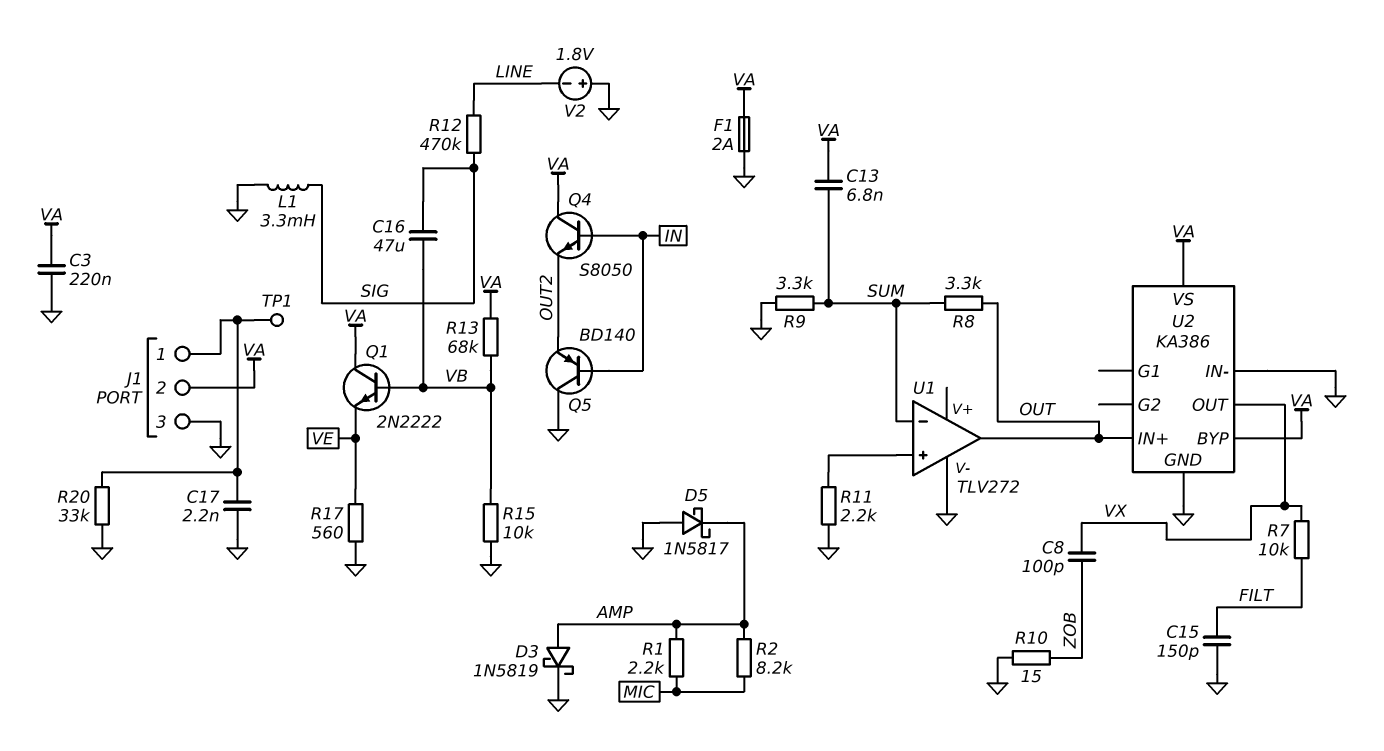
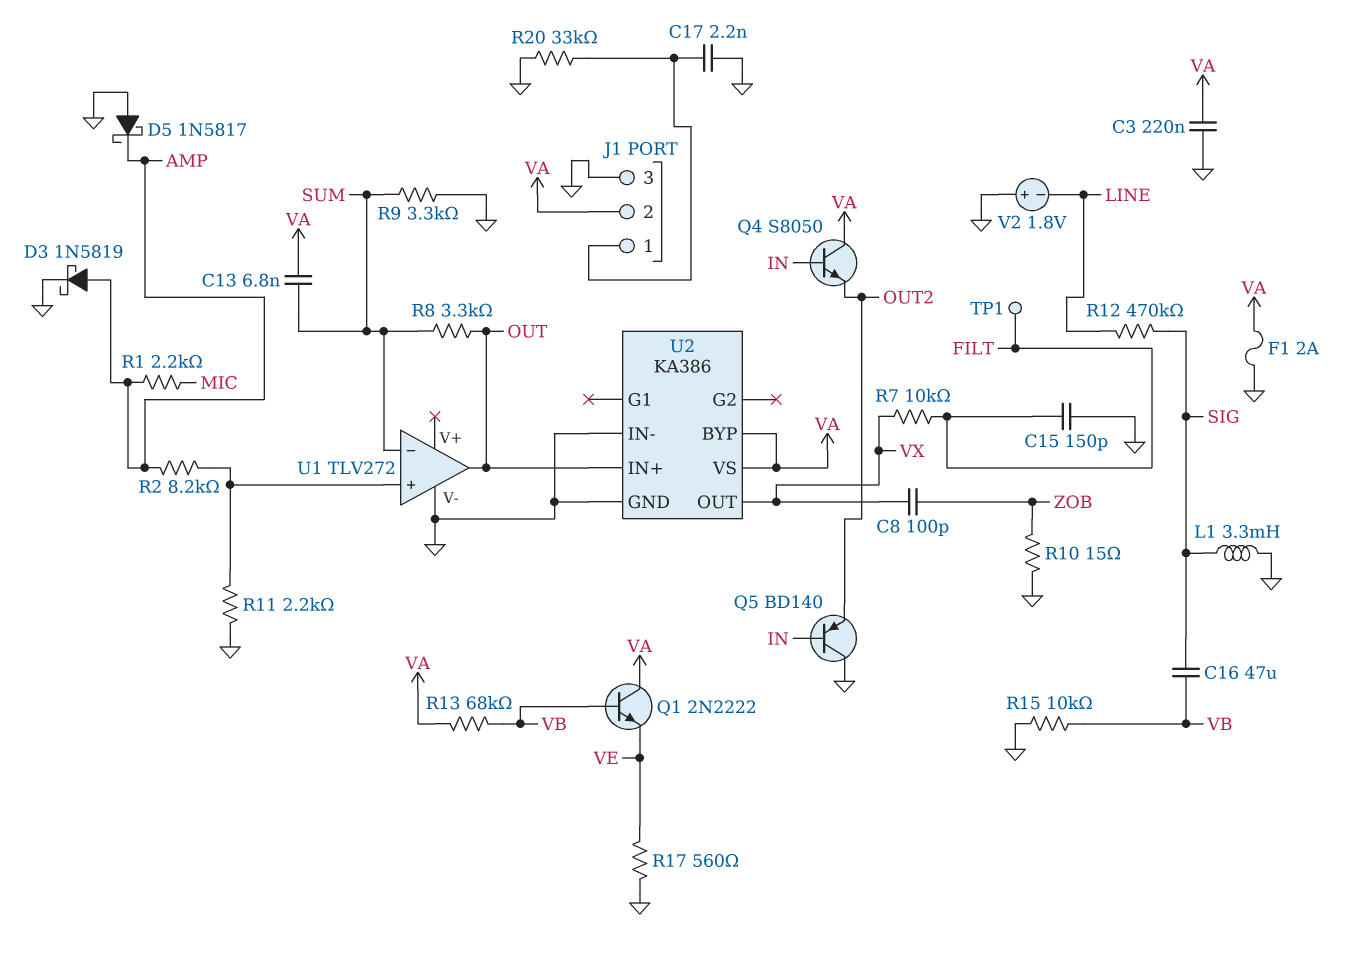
R2: 8.2k (AMP, MIC) -> 8.2k (AMP, U1/in+)
TP1: test point (J1/1) -> test point (FILT)

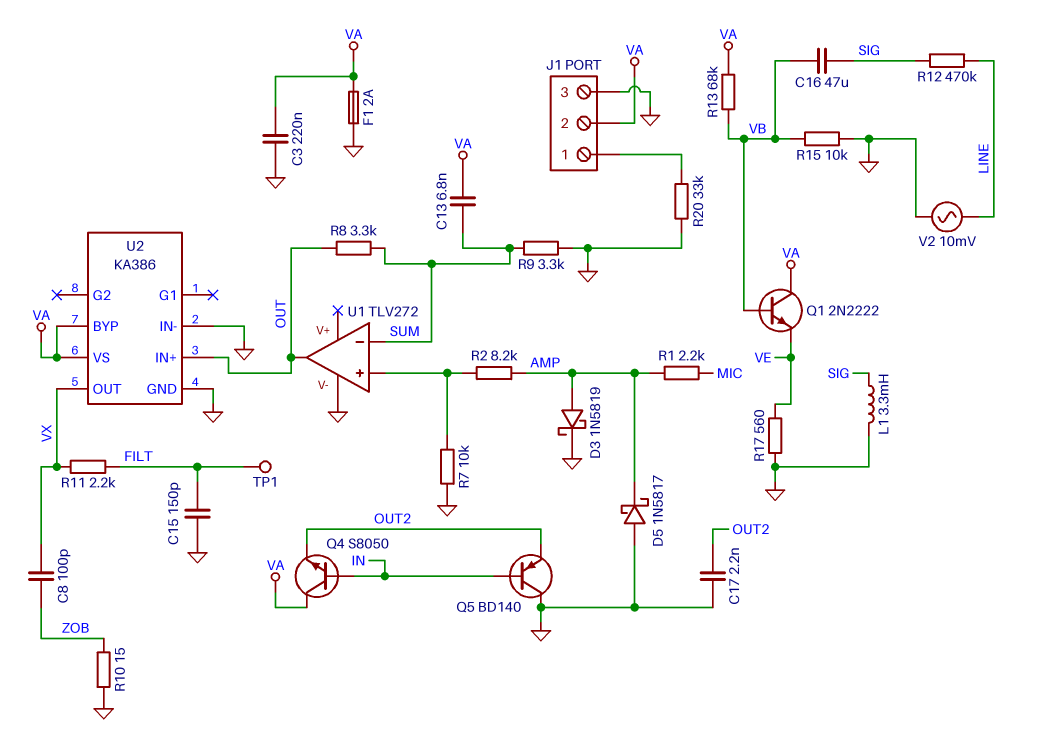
C17: 2.2nF (GND, J1/1) -> 2.2nF (GND, OUT2)
R7: 10k (FILT, VX) -> 10k (GND, U1/in+)
R11: 2.2k (GND, U1/in+) -> 2.2k (FILT, VX)
V2: 1.8V (plus GND, minus LINE) -> AC 10mV (GND, LINE)

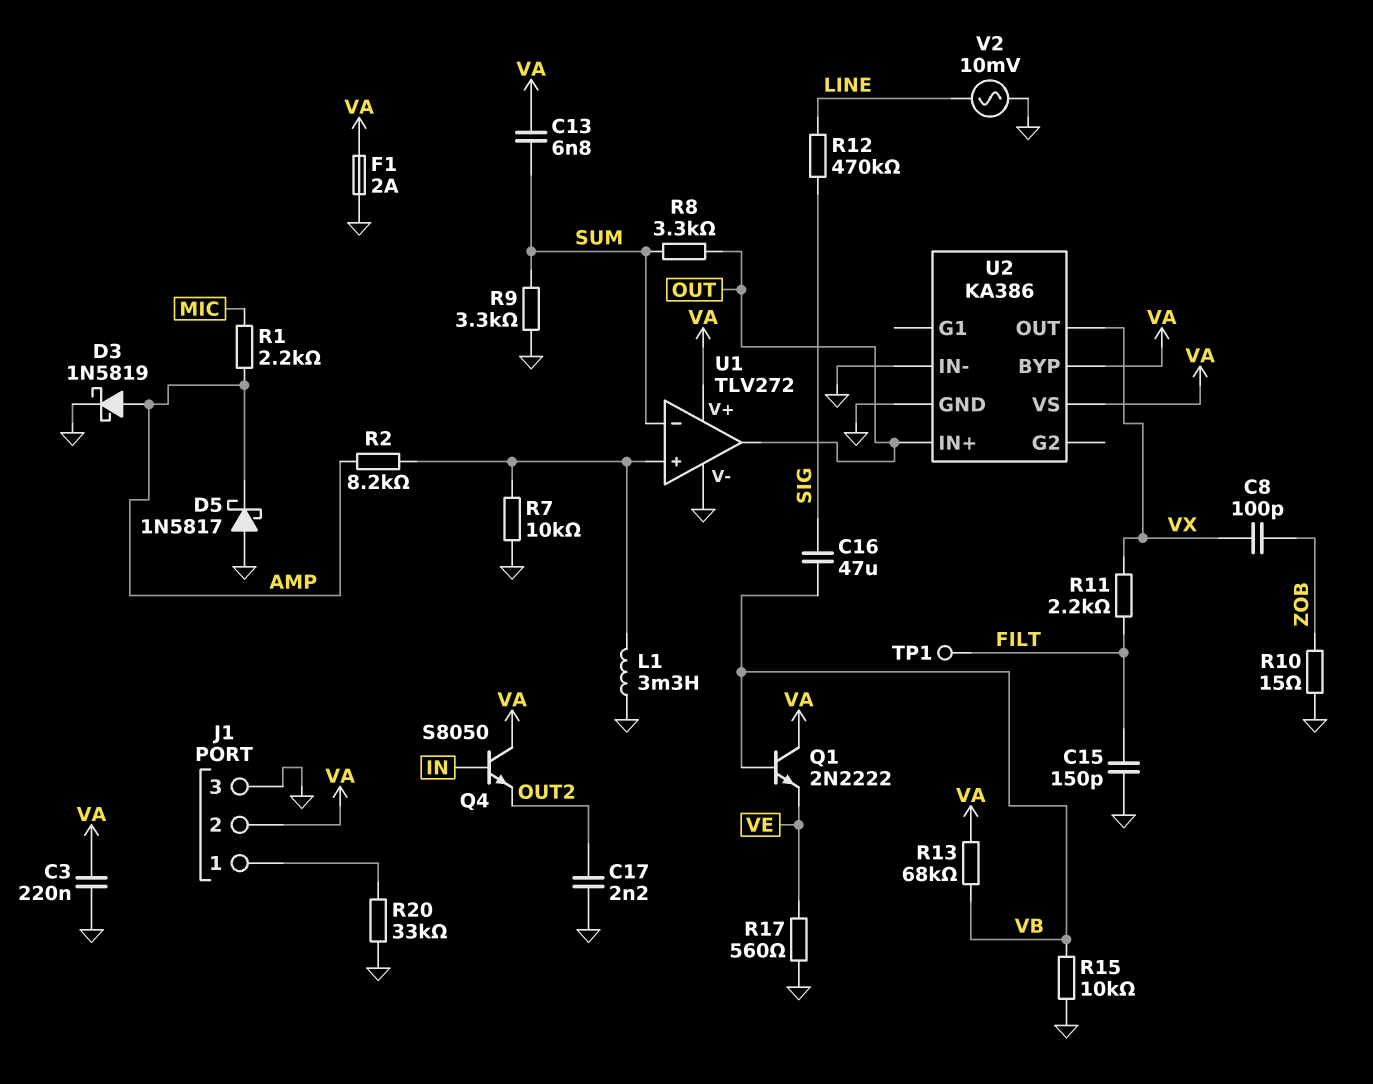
L1: 3.3mH (GND, SIG) -> 3.3mH (GND, U1/in+)
Q5: PNP BD140 (B IN, C GND, E OUT2) -> none
U1 pin V+: none -> VA

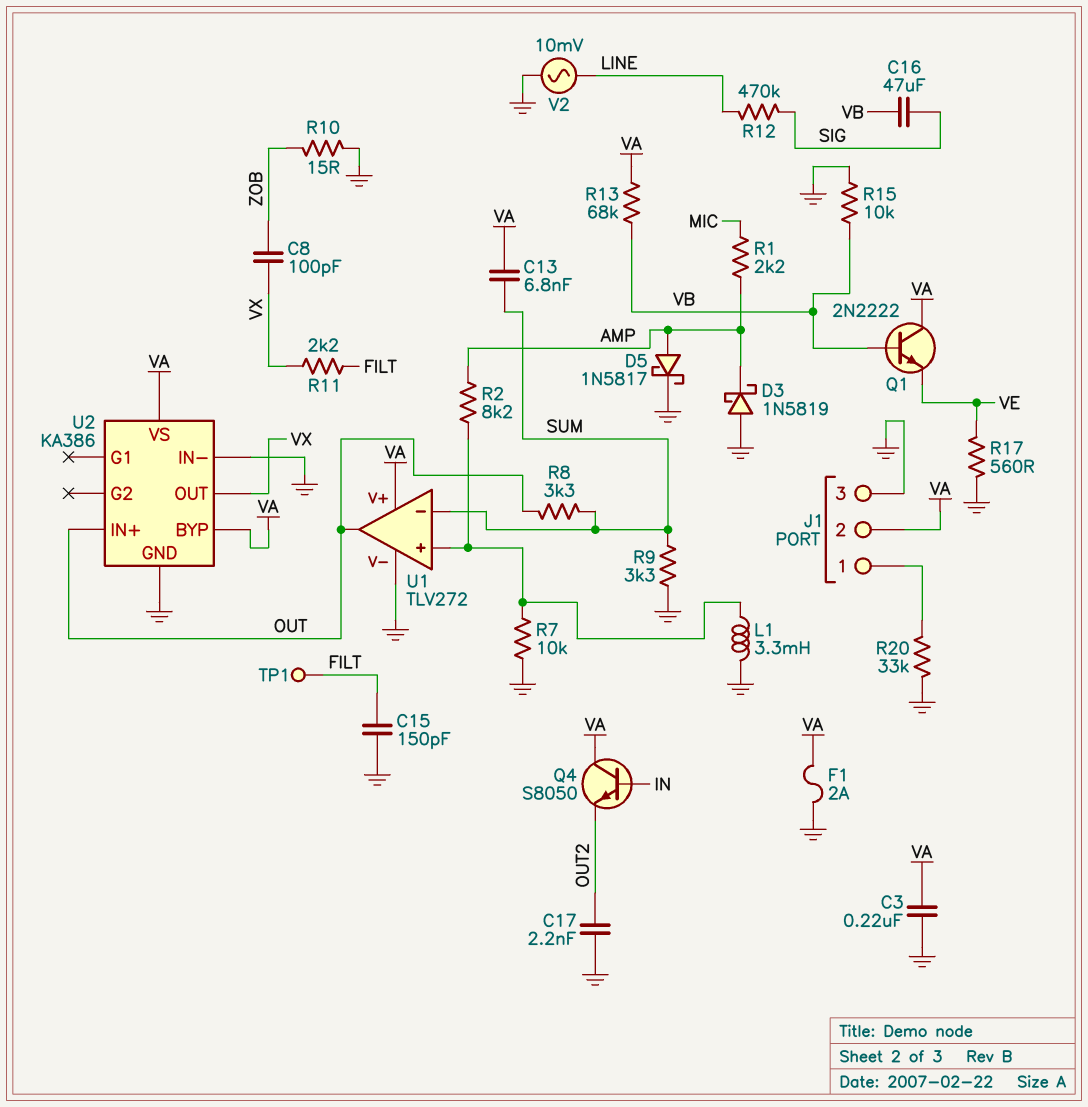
D3: schottky 1N5819 (A AMP, K GND) -> schottky 1N5819 (A GND, K AMP)
D5: schottky 1N5817 (A GND, K AMP) -> schottky 1N5817 (A AMP, K GND)

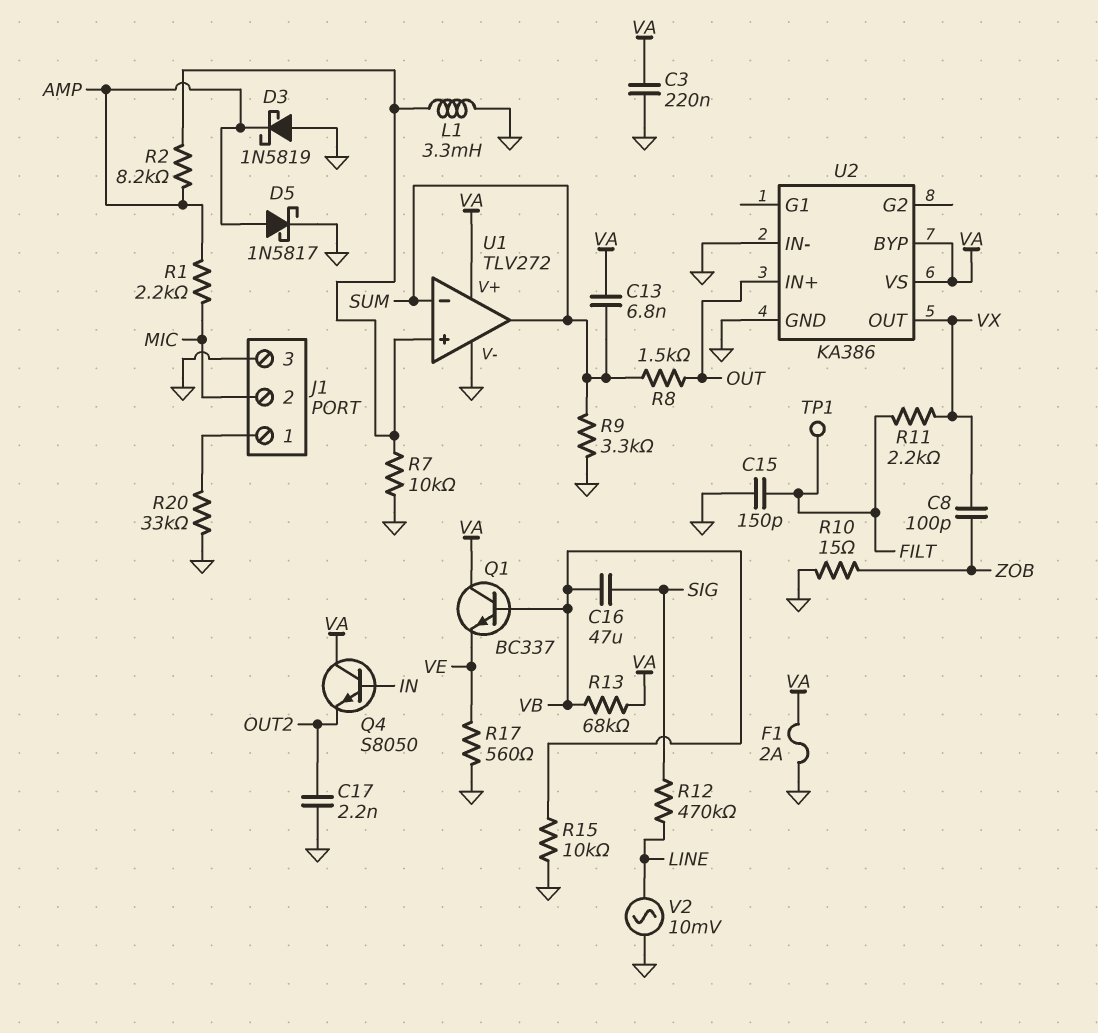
J1 pin 2: VA -> MIC
Q1: NPN 2N2222 (B VB, C VA, E VE) -> NPN BC337 (B VB, C VA, E VE)
R8: 3.3k (OUT, SUM) -> 1.5k (OUT, SUM)
U1 pin out: OUT -> SUM

